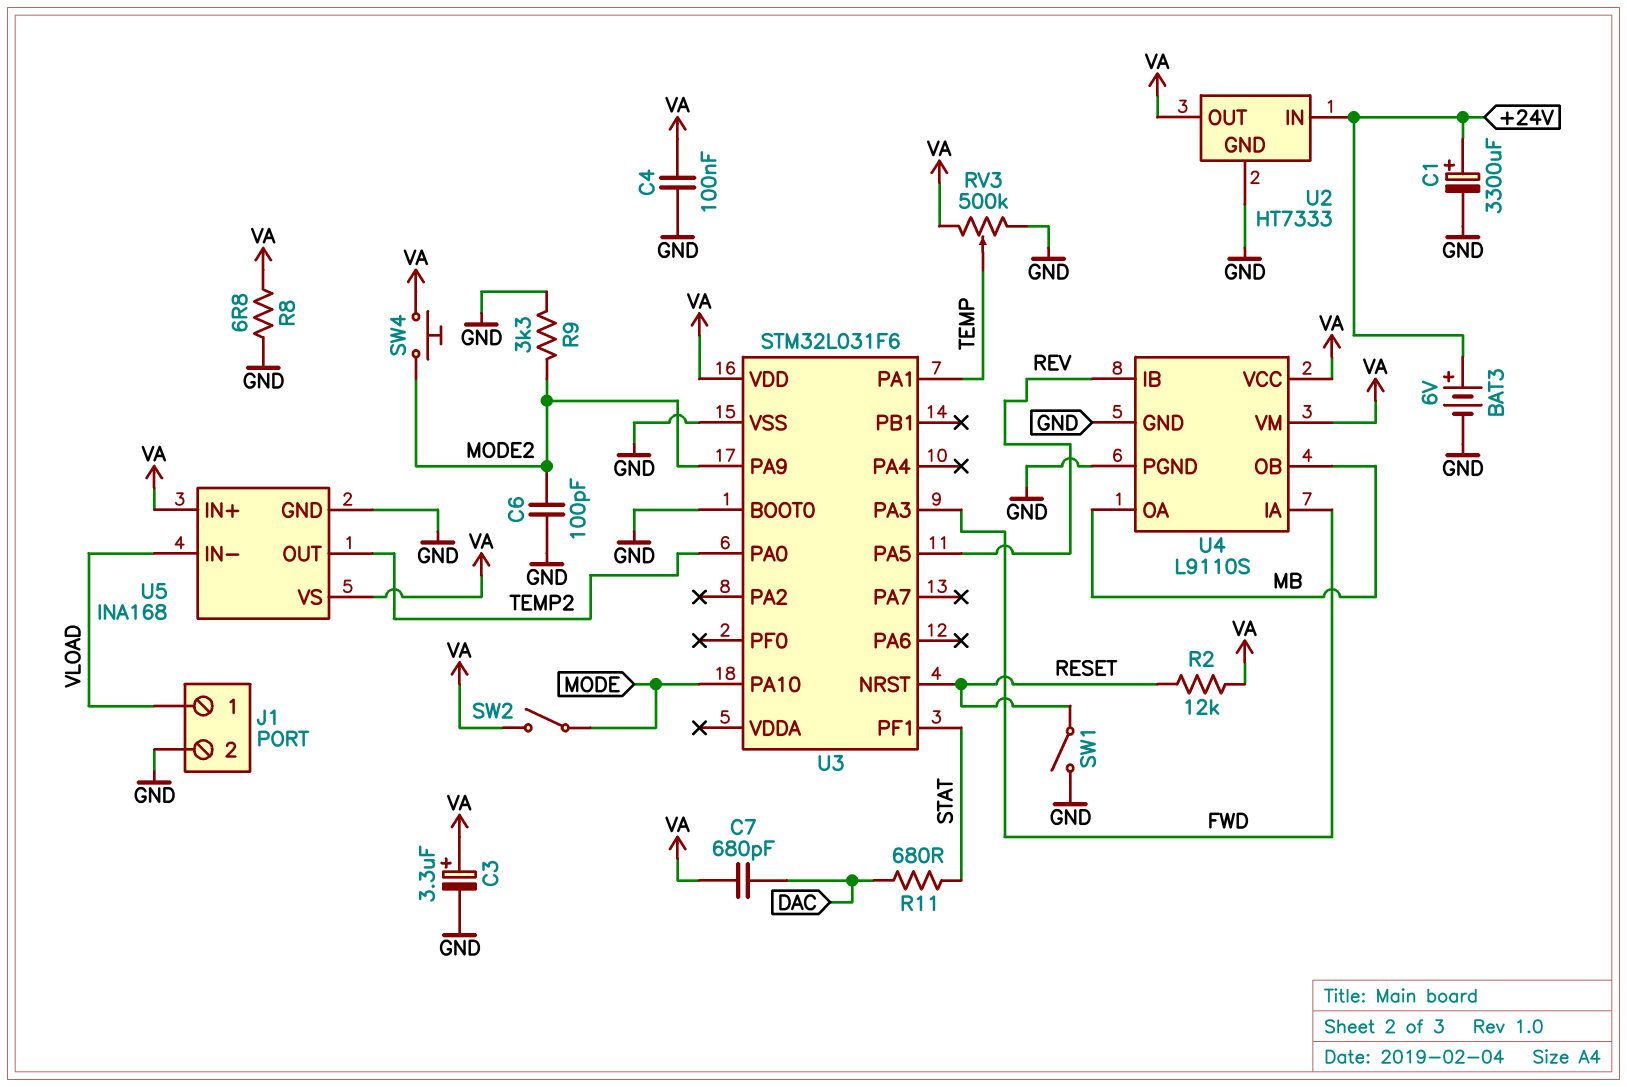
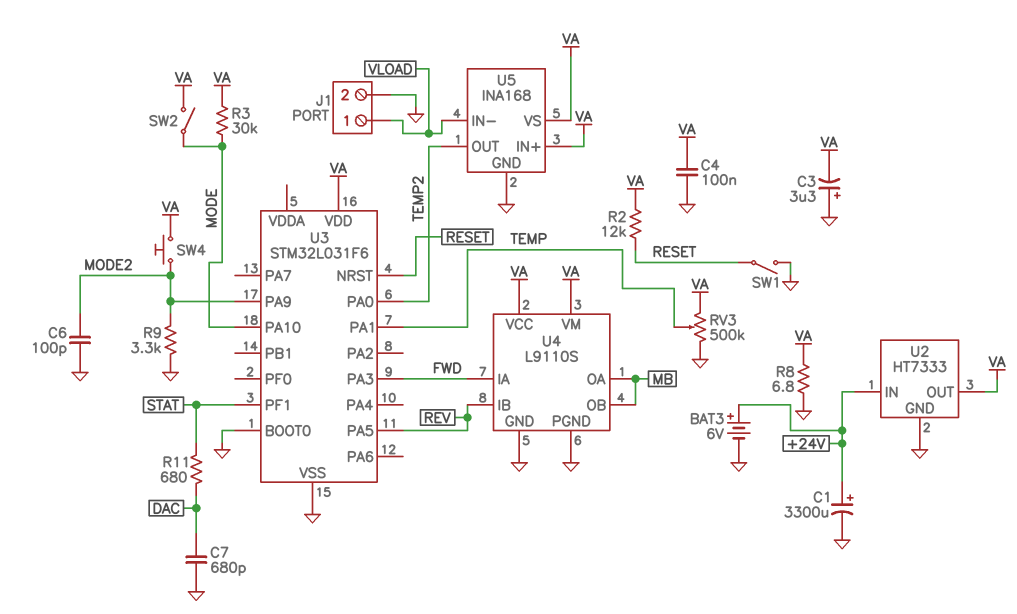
C3: 3.3uF (plus VA, minus GND) -> 3.3uF (plus GND, minus VA)
C7: 680pF (DAC, VA) -> 680pF (DAC, GND)
R3: none -> 30k (MODE, VA)

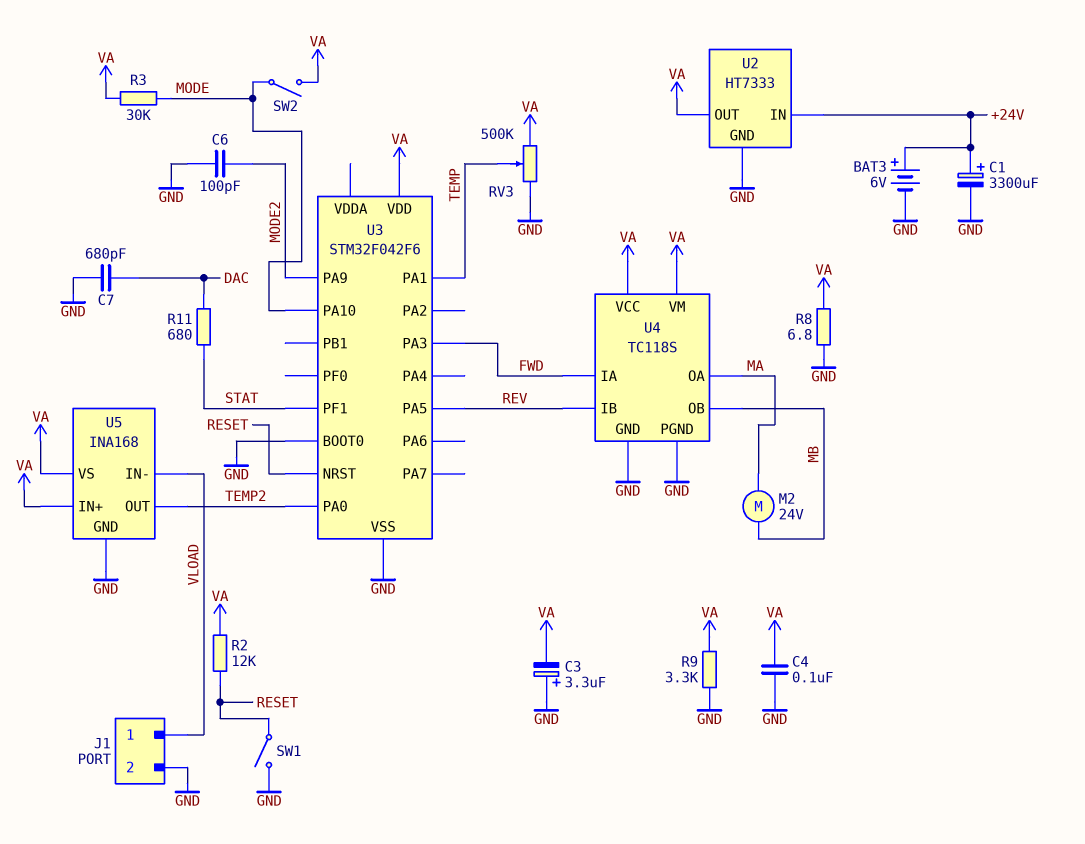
M2: none -> motor 24V (MA, MB)
R9: 3.3k (GND, MODE2) -> 3.3k (GND, VA)
SW4: button (MODE2, VA) -> none
U3: STM32L031F6 -> STM32F042F6
U4: L9110S -> TC118S
U4 pin OA: MB -> MA

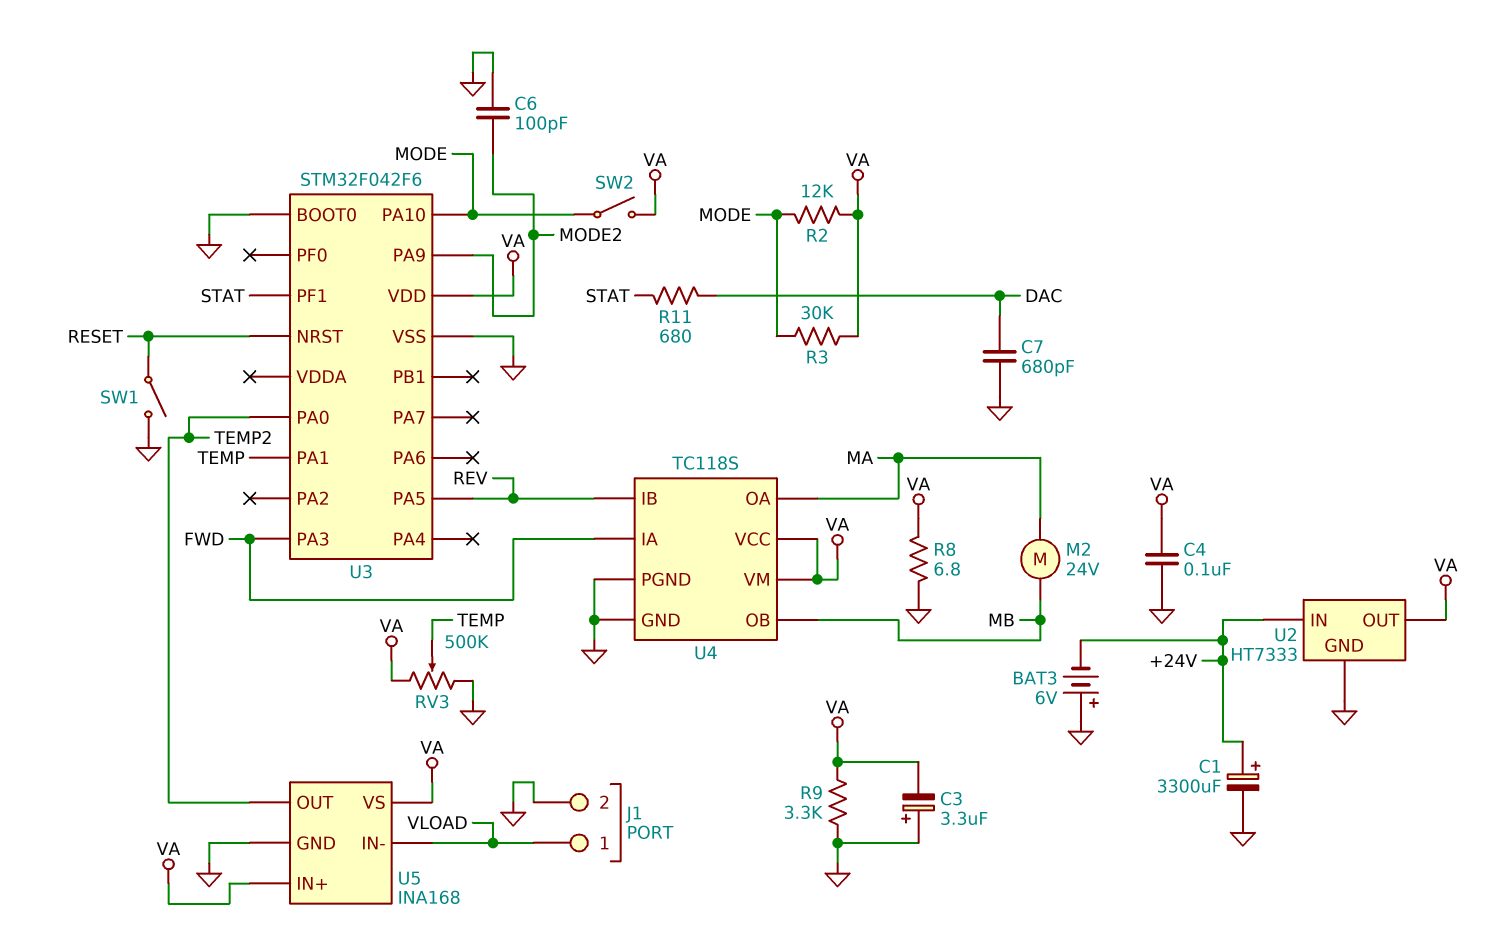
BAT3: 6V (plus +24V, minus GND) -> 6V (plus GND, minus +24V)
R2: 12k (RESET, VA) -> 12k (MODE, VA)

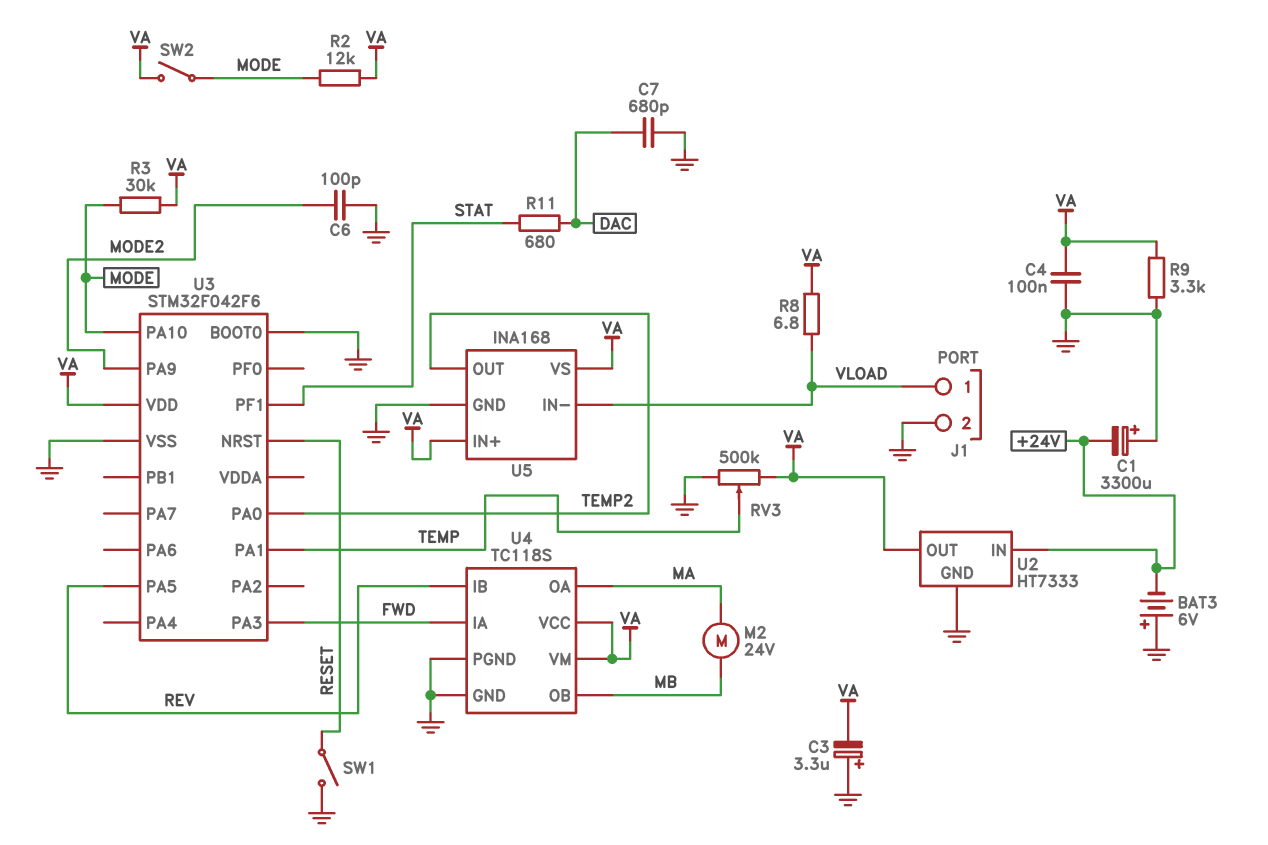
C1: 3300uF (plus +24V, minus GND) -> 3300uF (plus GND, minus +24V)
R8: 6.8 (GND, VA) -> 6.8 (VA, VLOAD)

